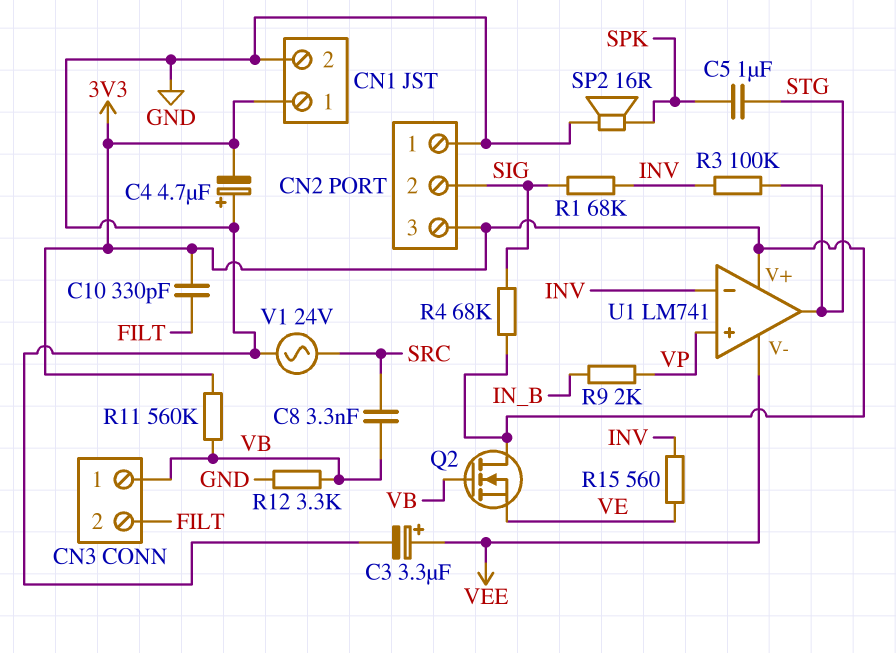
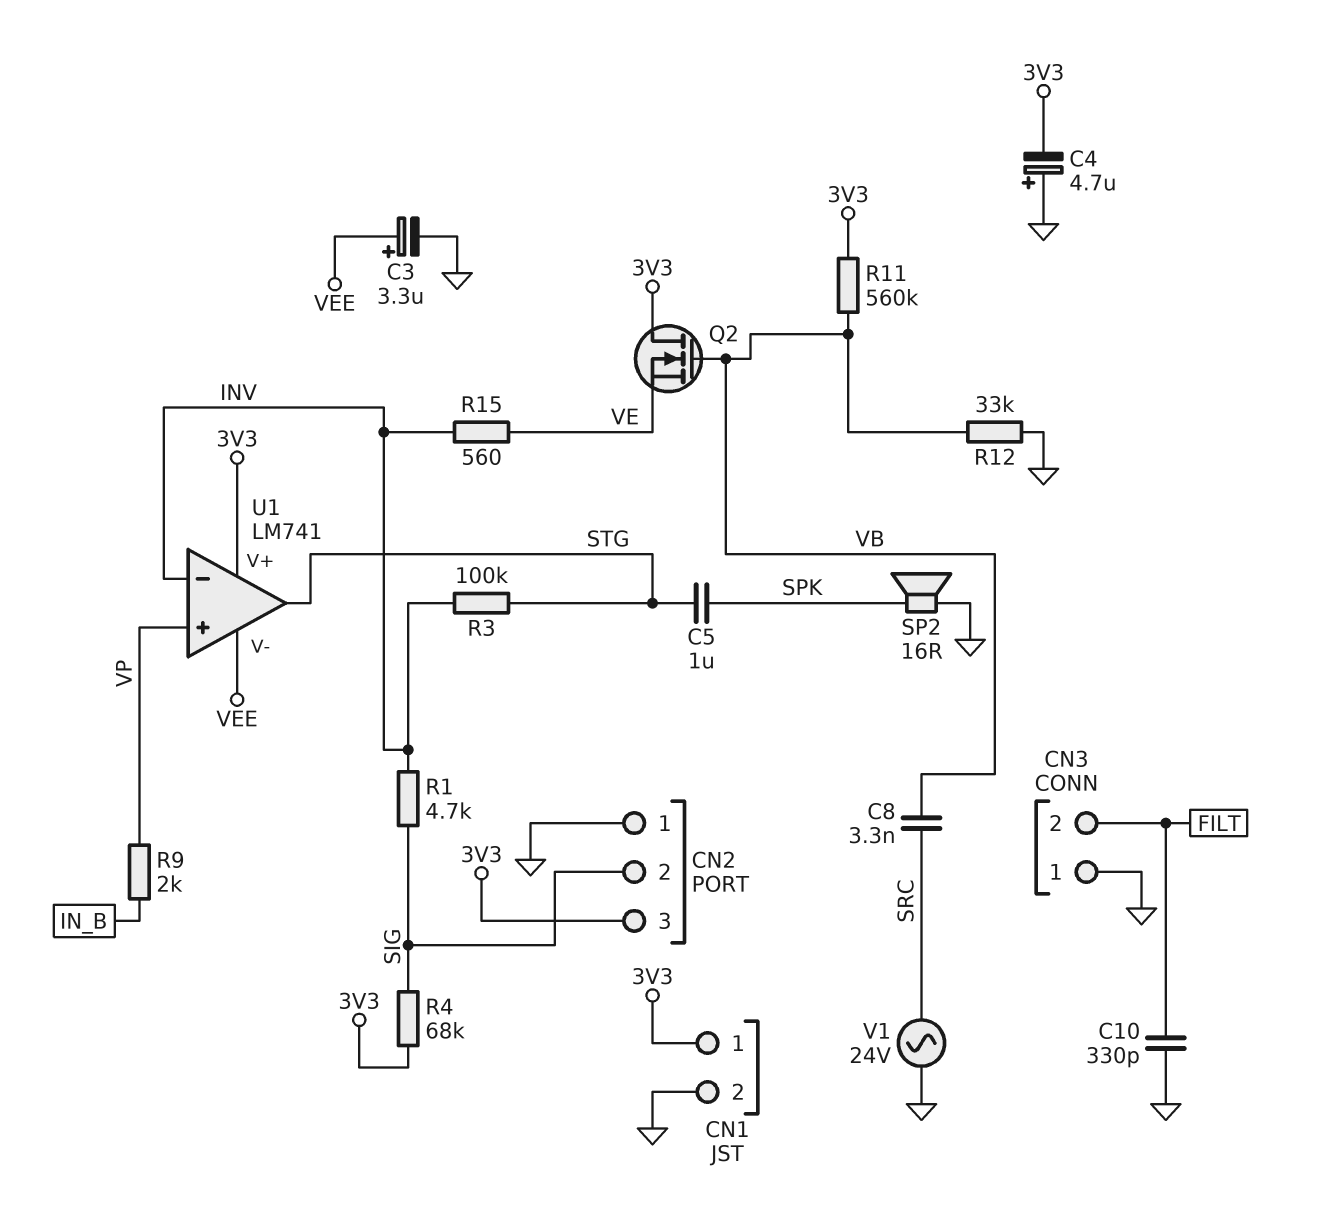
C10: 330pF (3V3, FILT) -> 330pF (FILT, GND)
CN3 pin 1: VB -> GND
R1: 68k (INV, SIG) -> 4.7k (INV, SIG)
R12: 3.3k (GND, VB) -> 33k (GND, VB)

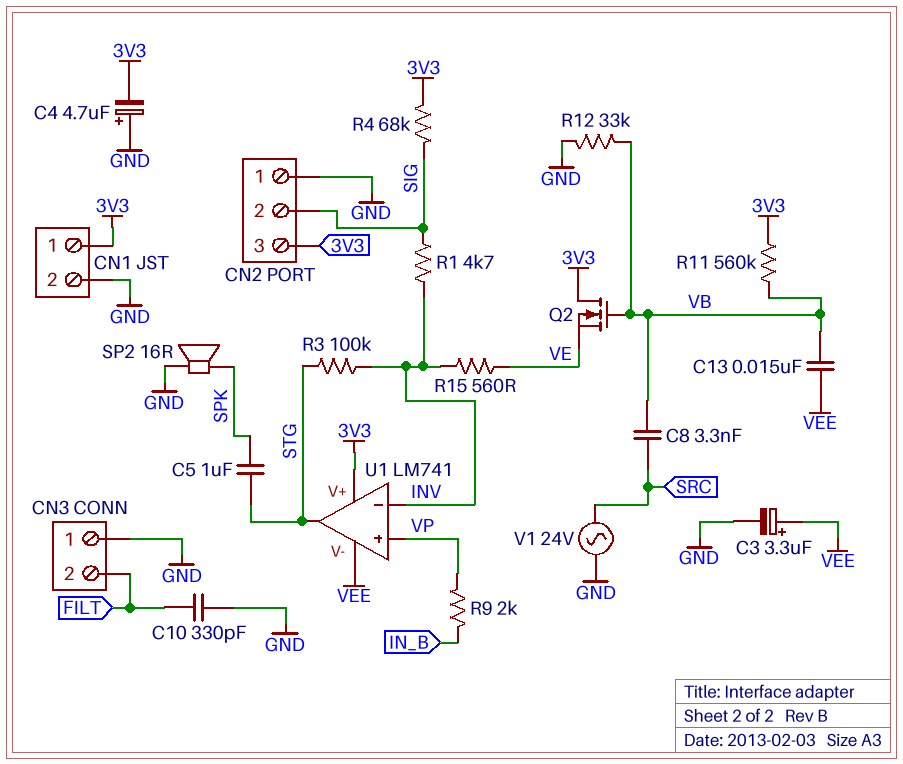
C13: none -> 15nF (VB, VEE)

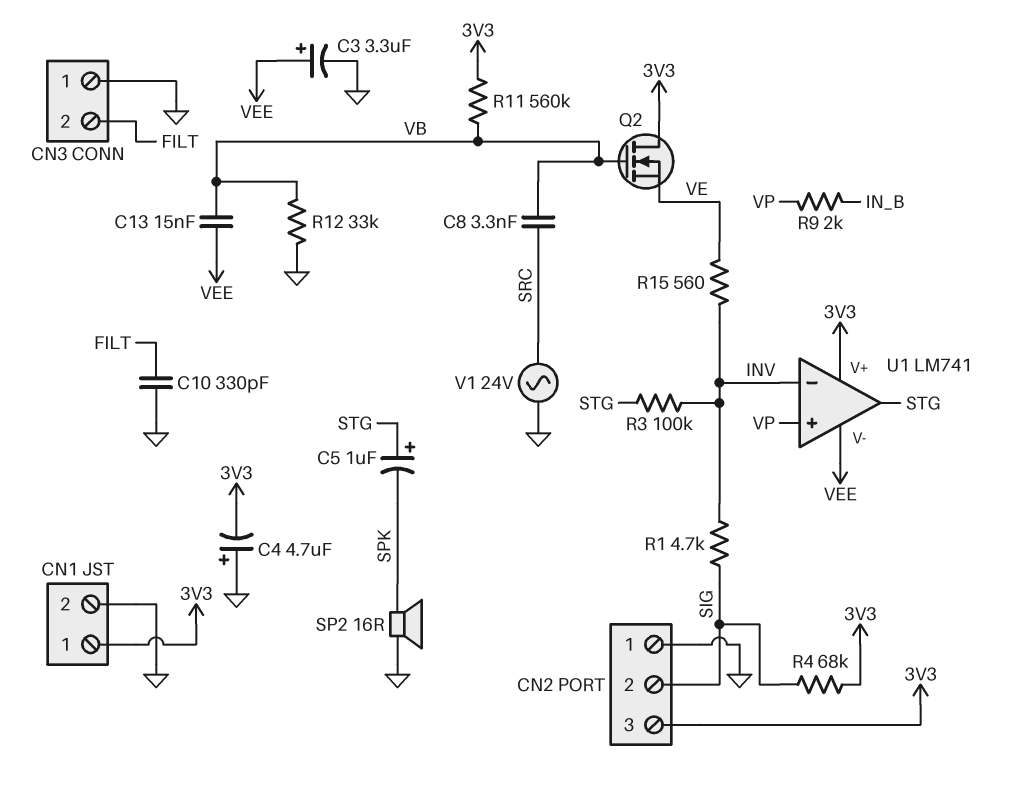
C5: 1uF (SPK, STG) -> 1uF (plus STG, minus SPK)

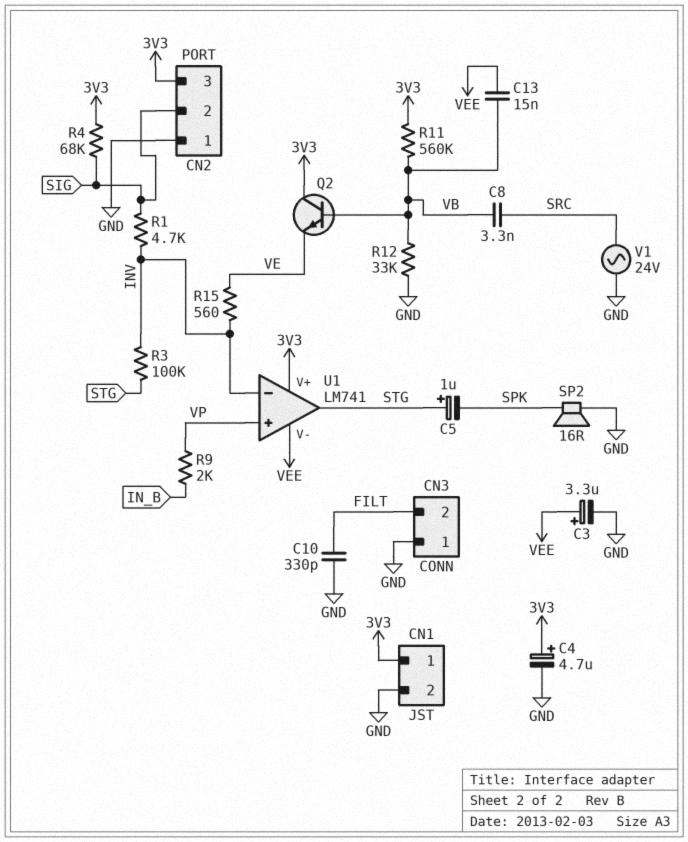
C4: 4.7uF (plus GND, minus 3V3) -> 4.7uF (plus 3V3, minus GND)
Q2: NMOS (G VB, D 3V3, S VE) -> NPN (B VB, C 3V3, E VE)

